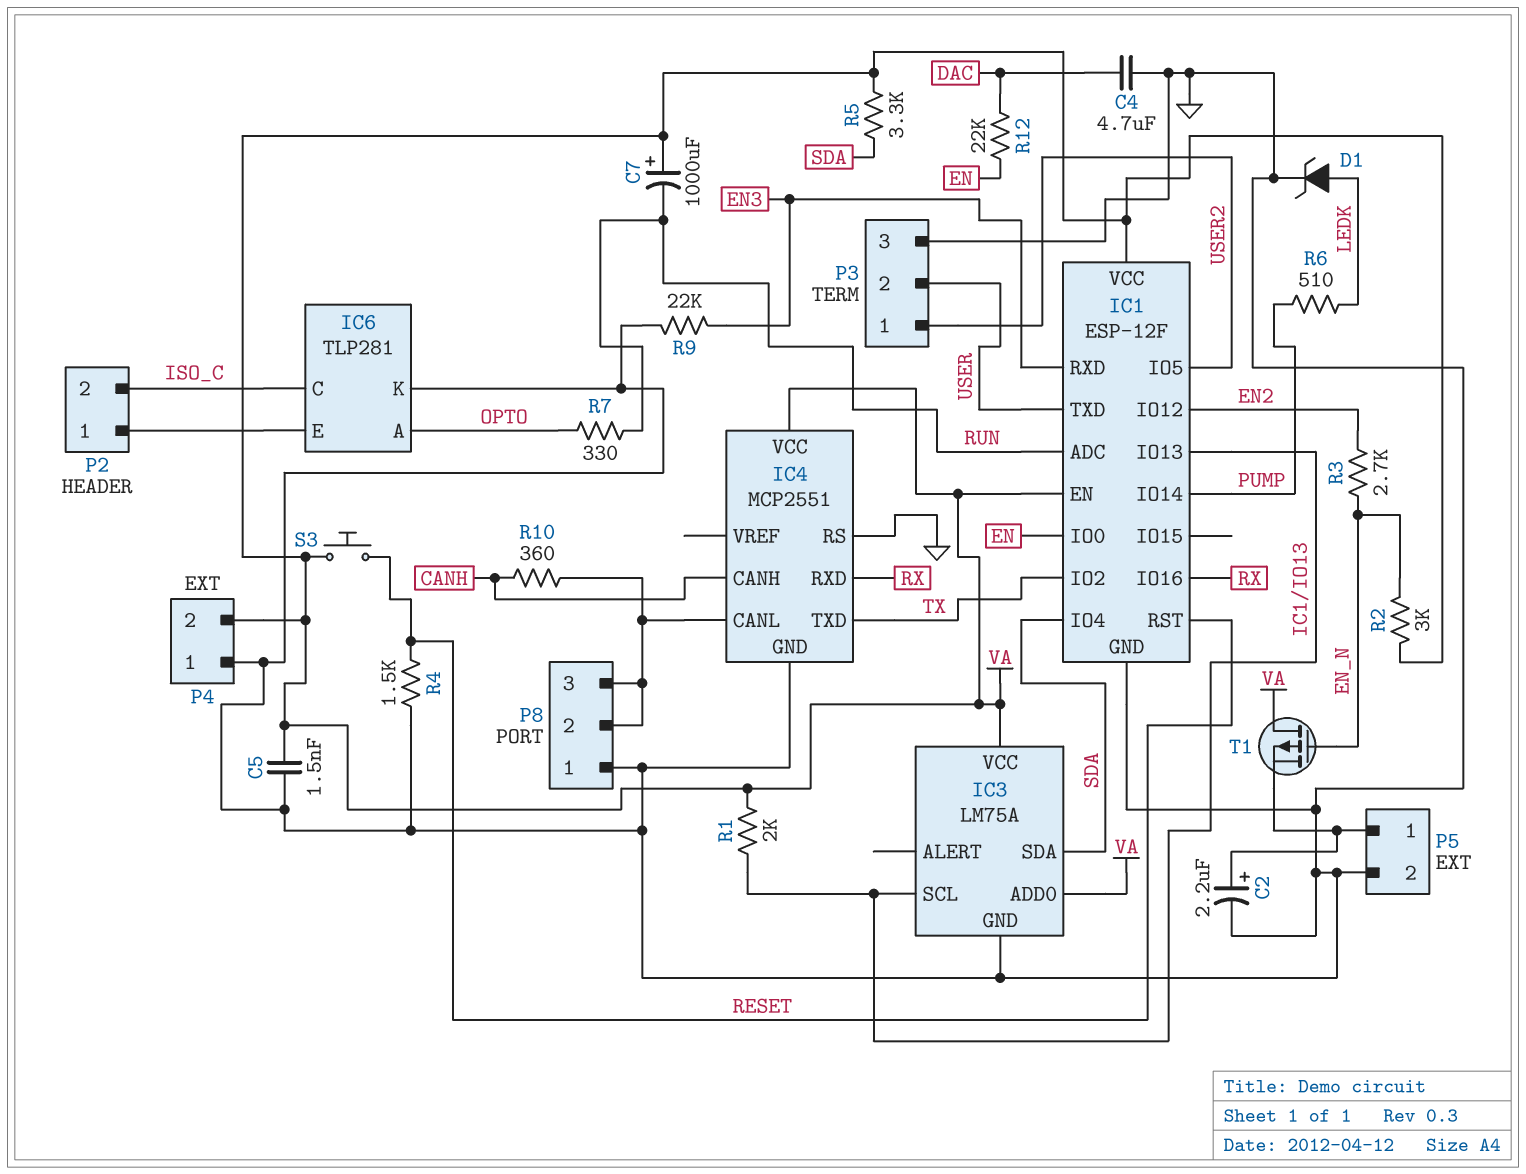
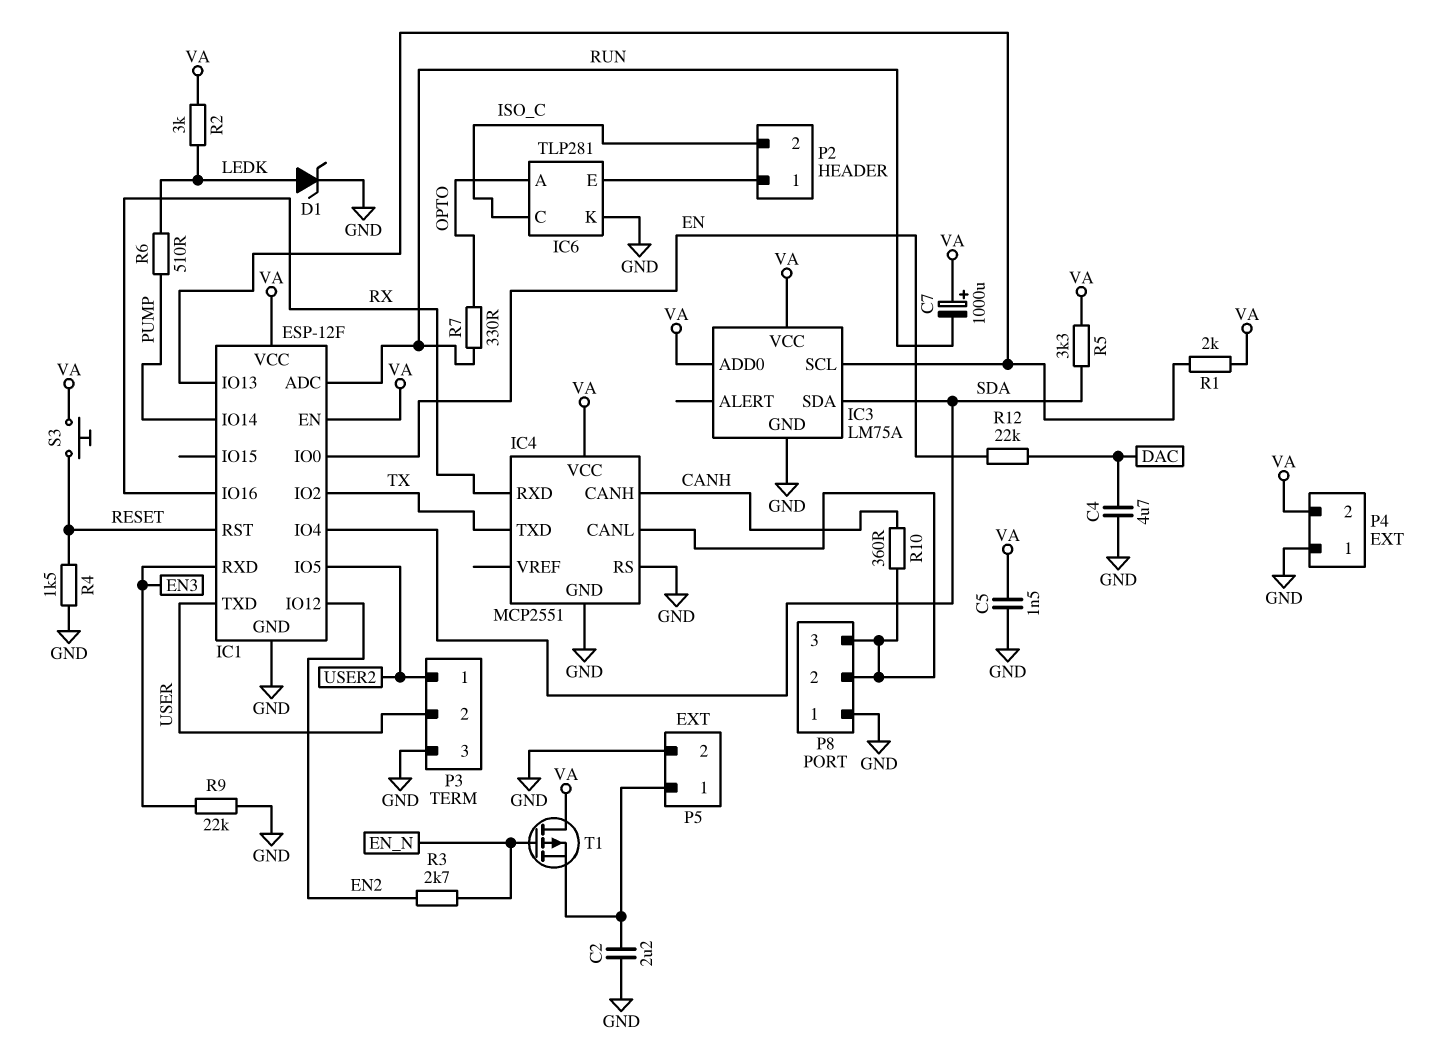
C2: 2.2uF (plus P5/1, minus GND) -> 2.2uF (GND, P5/1)
R2: 3k (EN_N, VA) -> 3k (LEDK, VA)

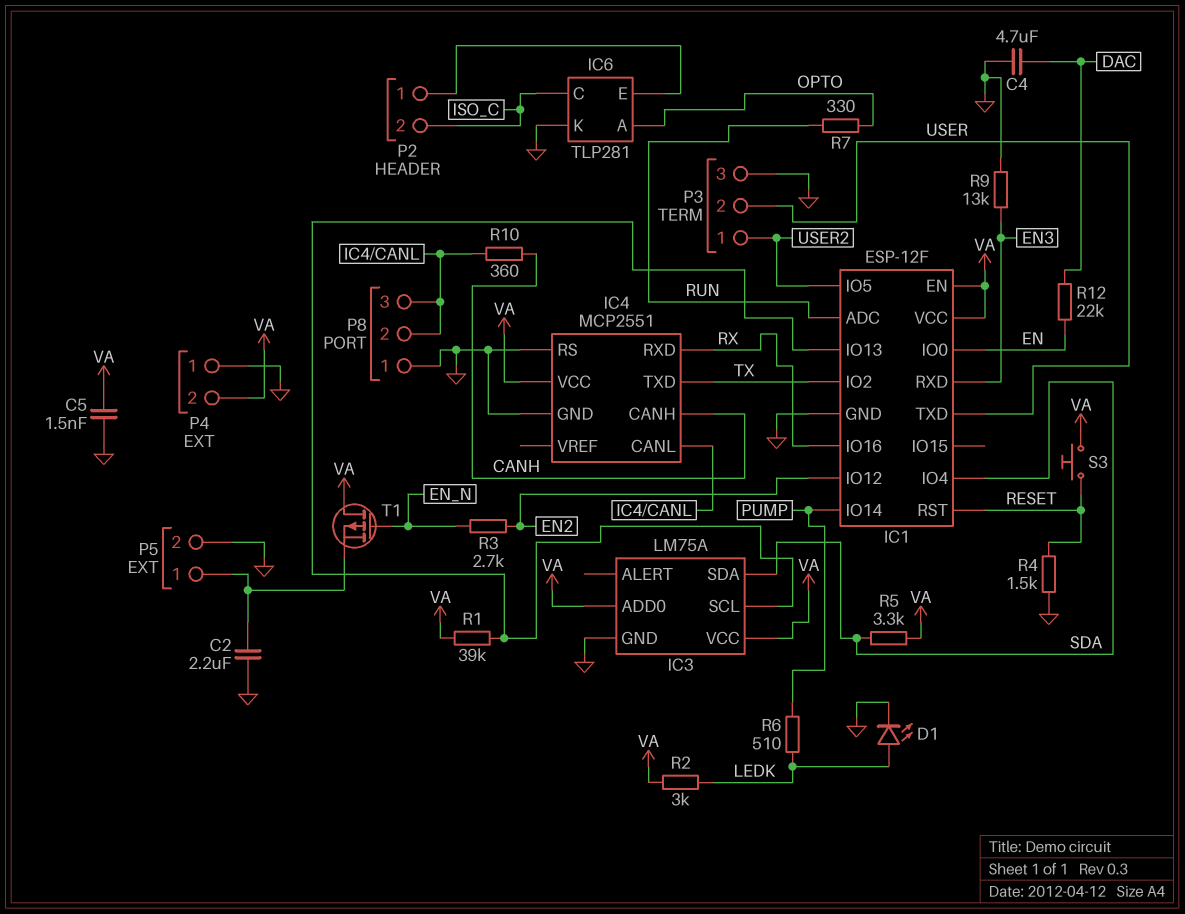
C7: 1000uF (plus VA, minus RUN) -> none
D1: zener (A LEDK, K GND) -> LED (A LEDK, K GND)
R1: 2k (IC1/IO13, VA) -> 39k (IC1/IO13, VA)
R9: 22k (EN3, GND) -> 13k (EN3, GND)

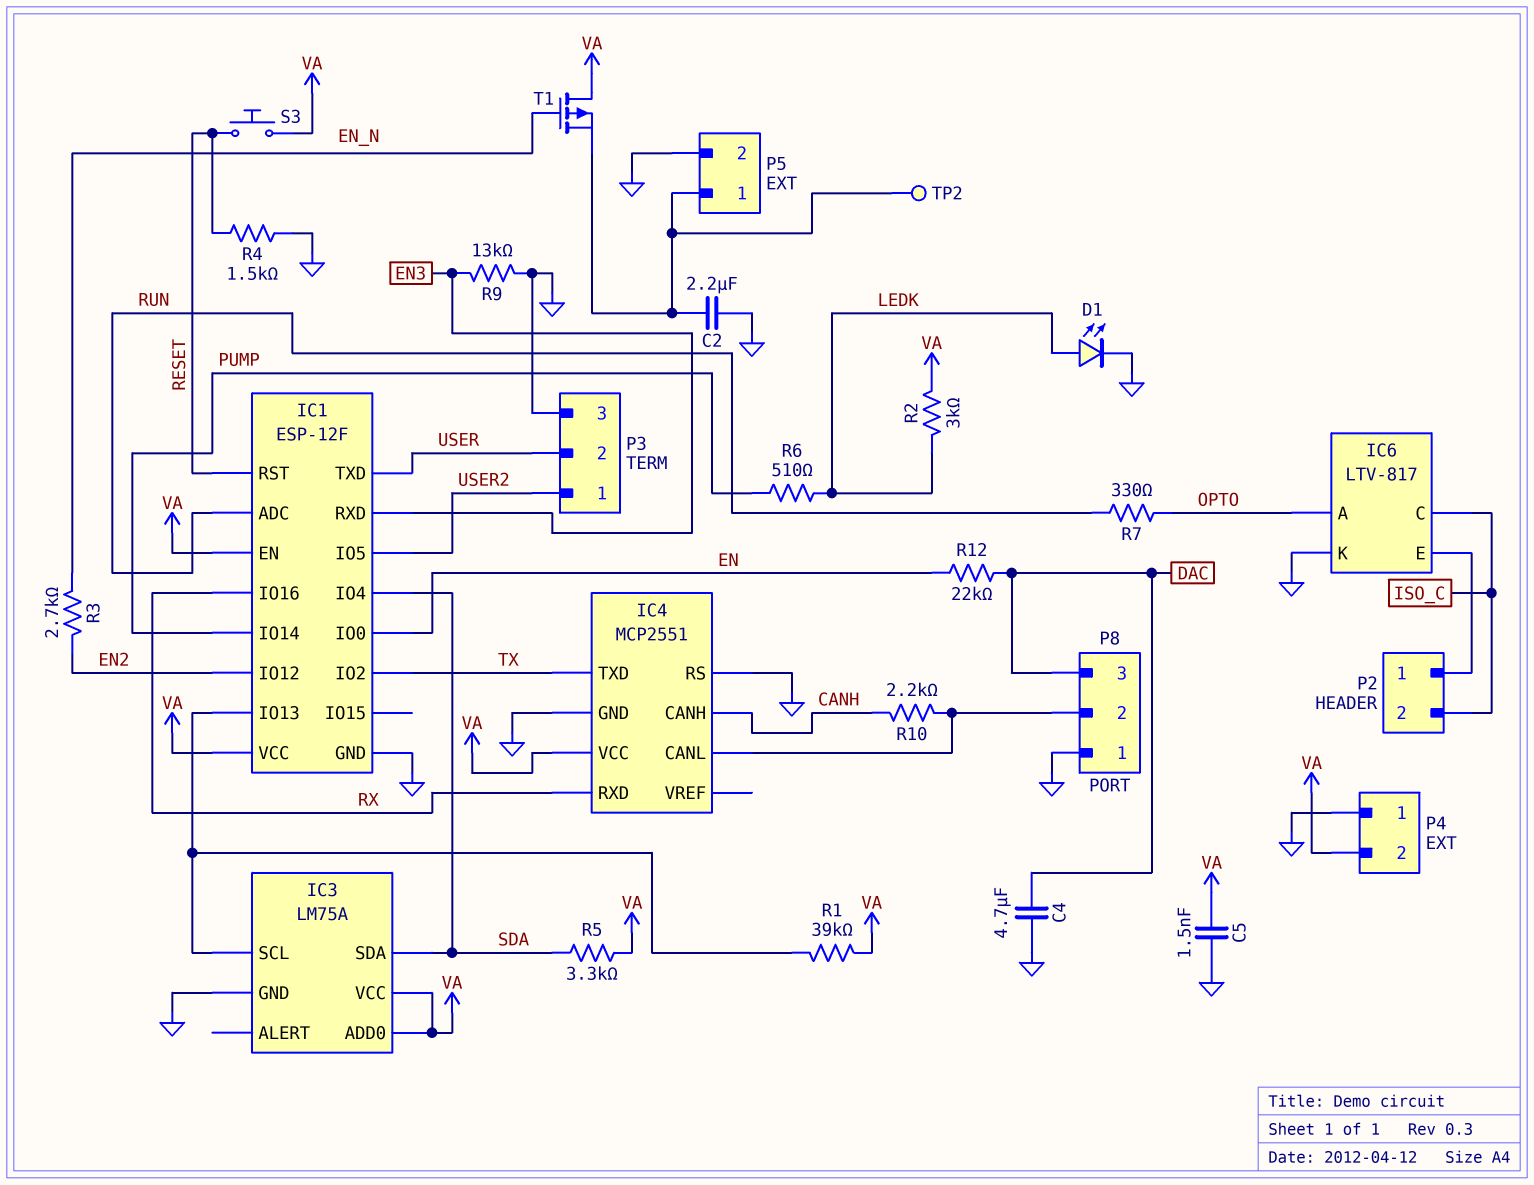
IC6: TLP281 -> LTV-817
P8 pin 3: IC4/CANL -> DAC
R10: 360 (CANH, IC4/CANL) -> 2.2k (CANH, IC4/CANL)
TP2: none -> test point (P5/1)

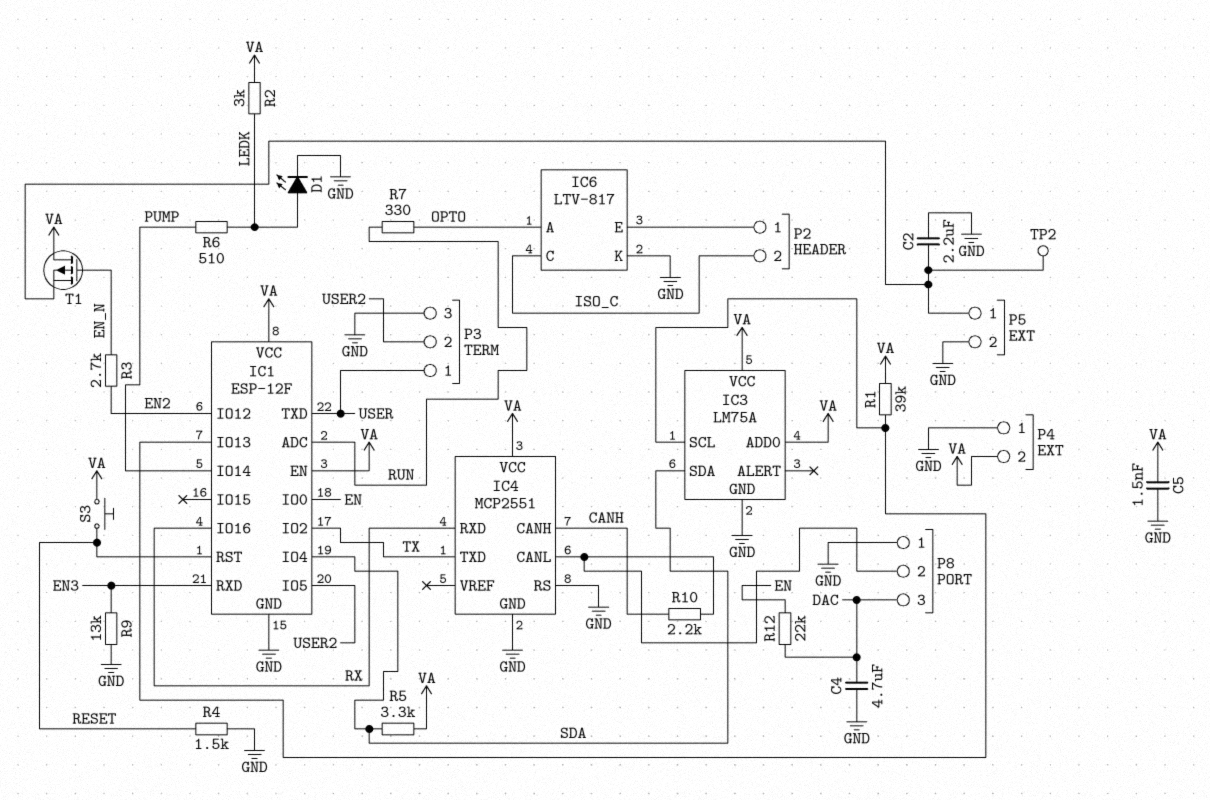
P3 pin 1: USER2 -> USER
P3 pin 2: USER -> USER2

